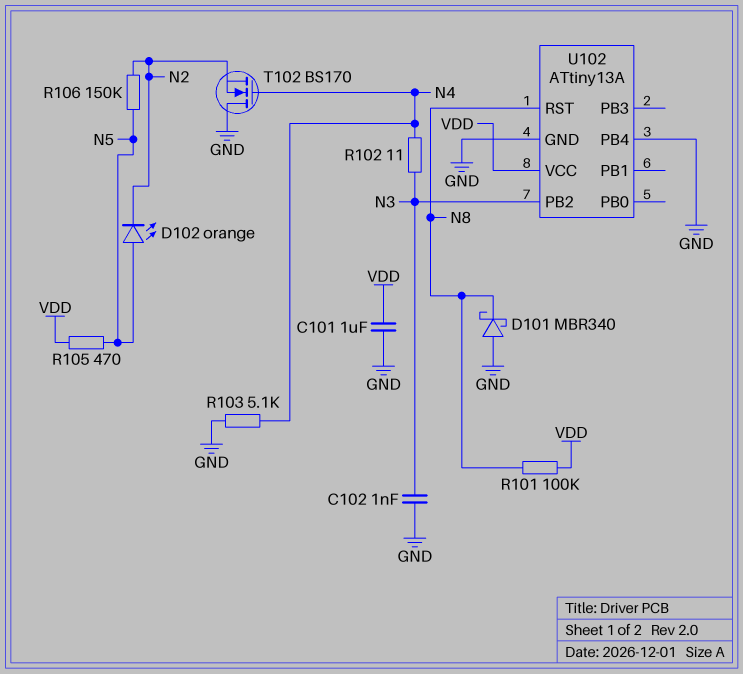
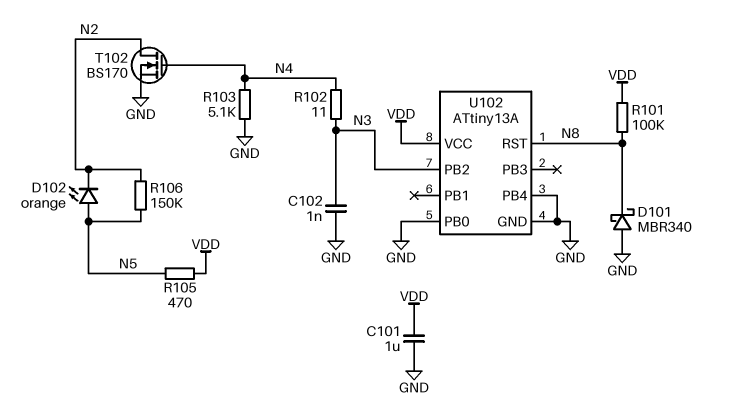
T102: NMOS BS170 (G N4, D GND, S N2) -> NMOS BS170 (G N4, D N2, S GND)
U102 pin PB0: none -> GND

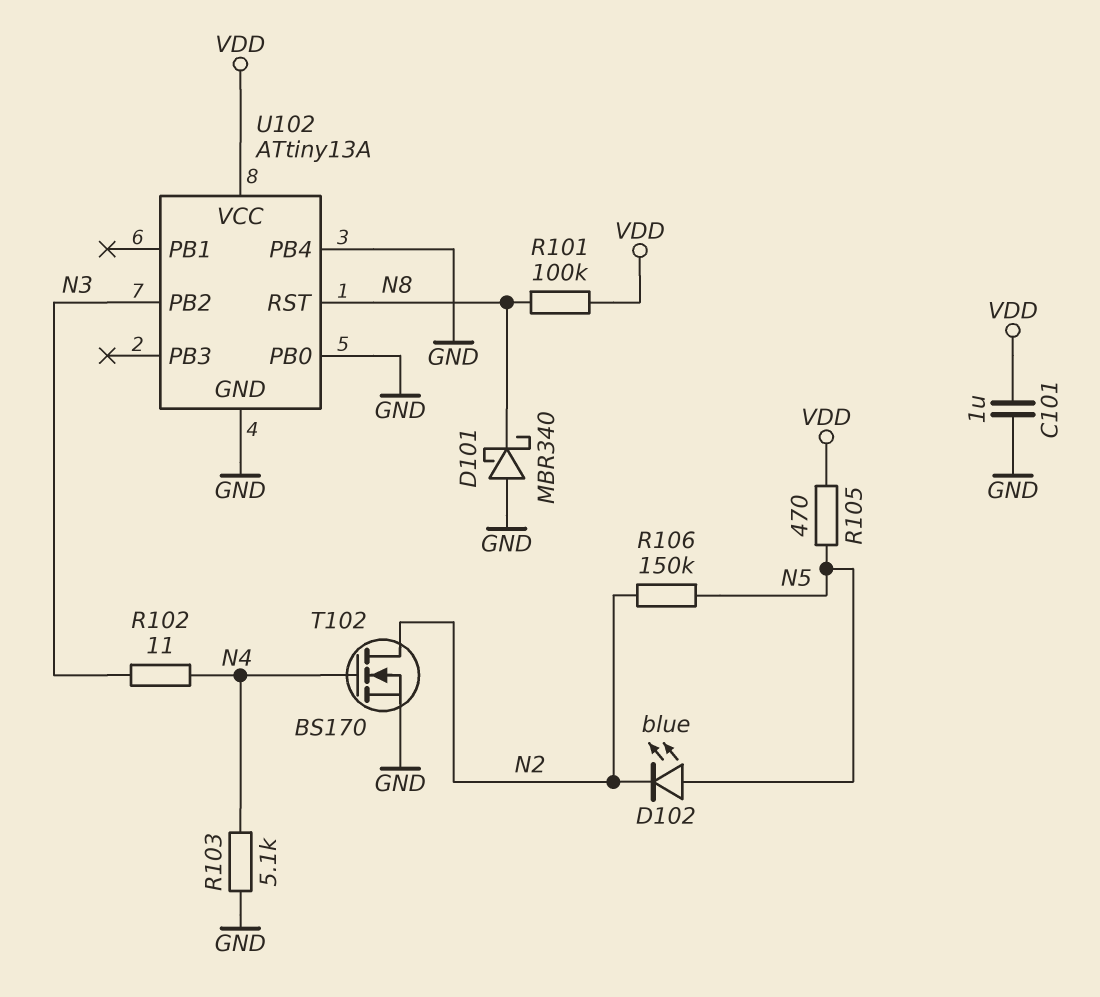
C102: 1nF (GND, N3) -> none
D102: LED orange (A N5, K N2) -> LED blue (A N5, K N2)

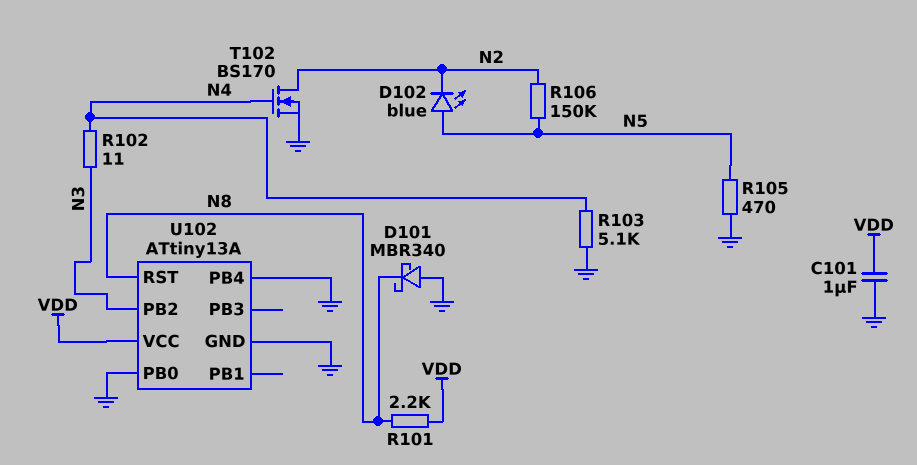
R101: 100k (N8, VDD) -> 2.2k (N8, VDD)
R105: 470 (N5, VDD) -> 470 (GND, N5)

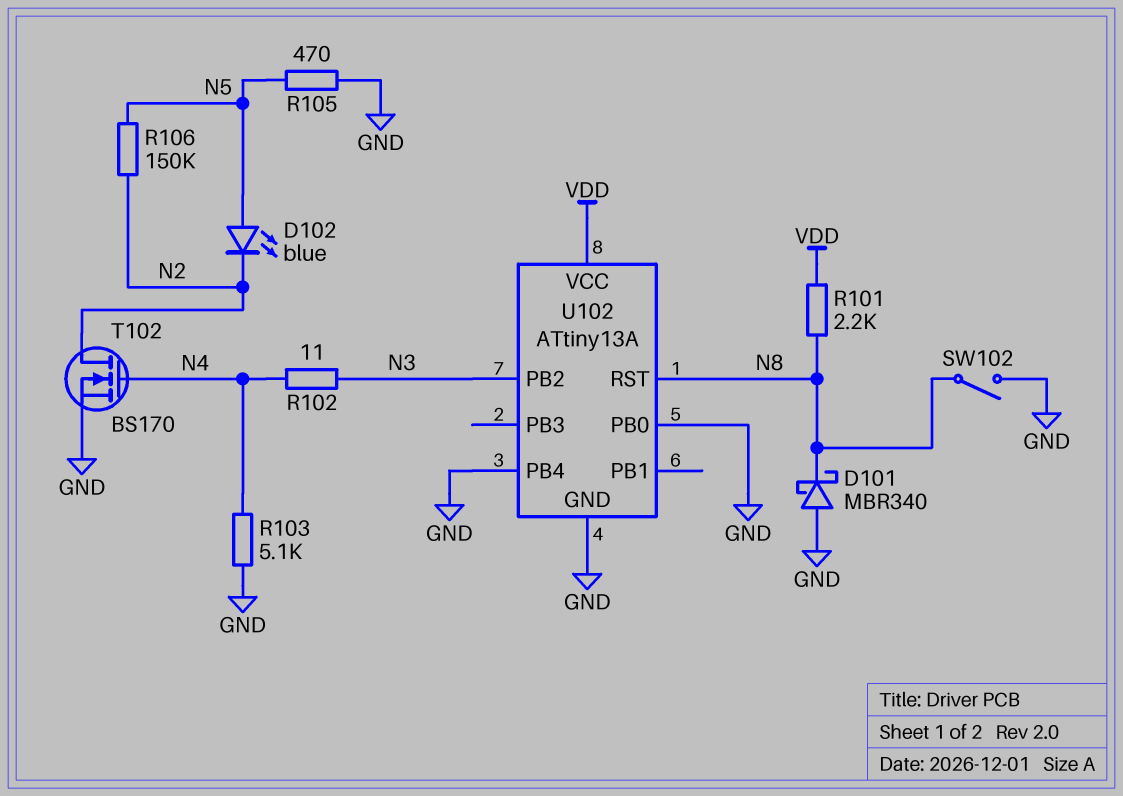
C101: 1uF (GND, VDD) -> none
SW102: none -> switch (GND, N8)

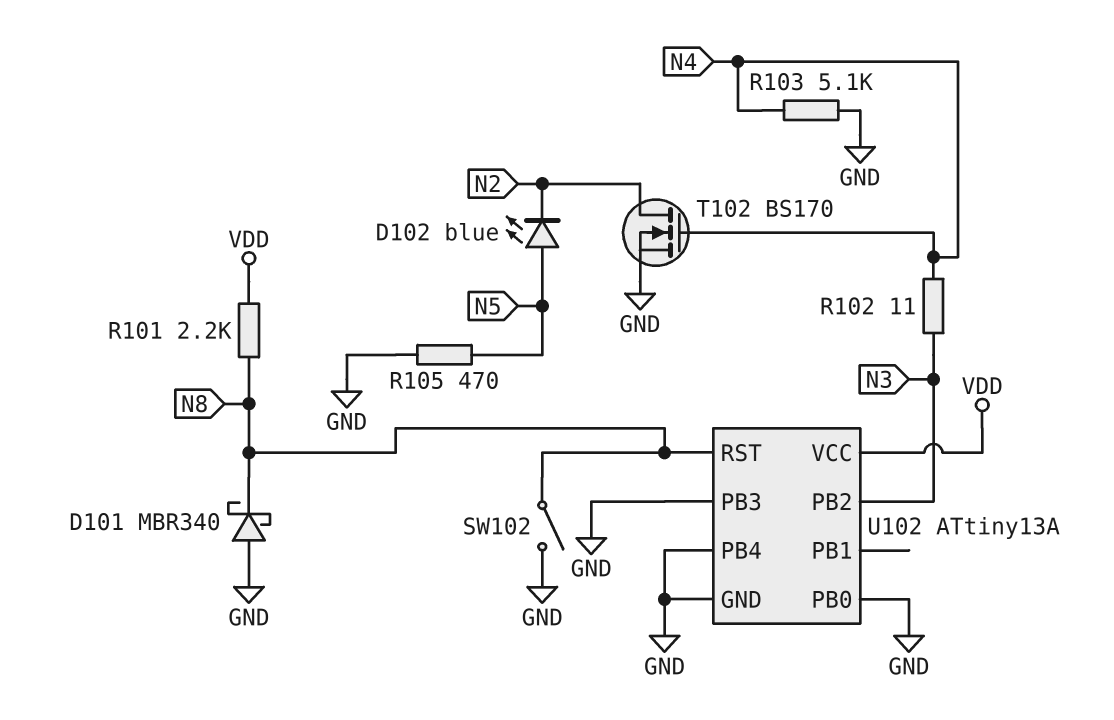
R106: 150k (N2, N5) -> none
U102 pin PB3: none -> GND

